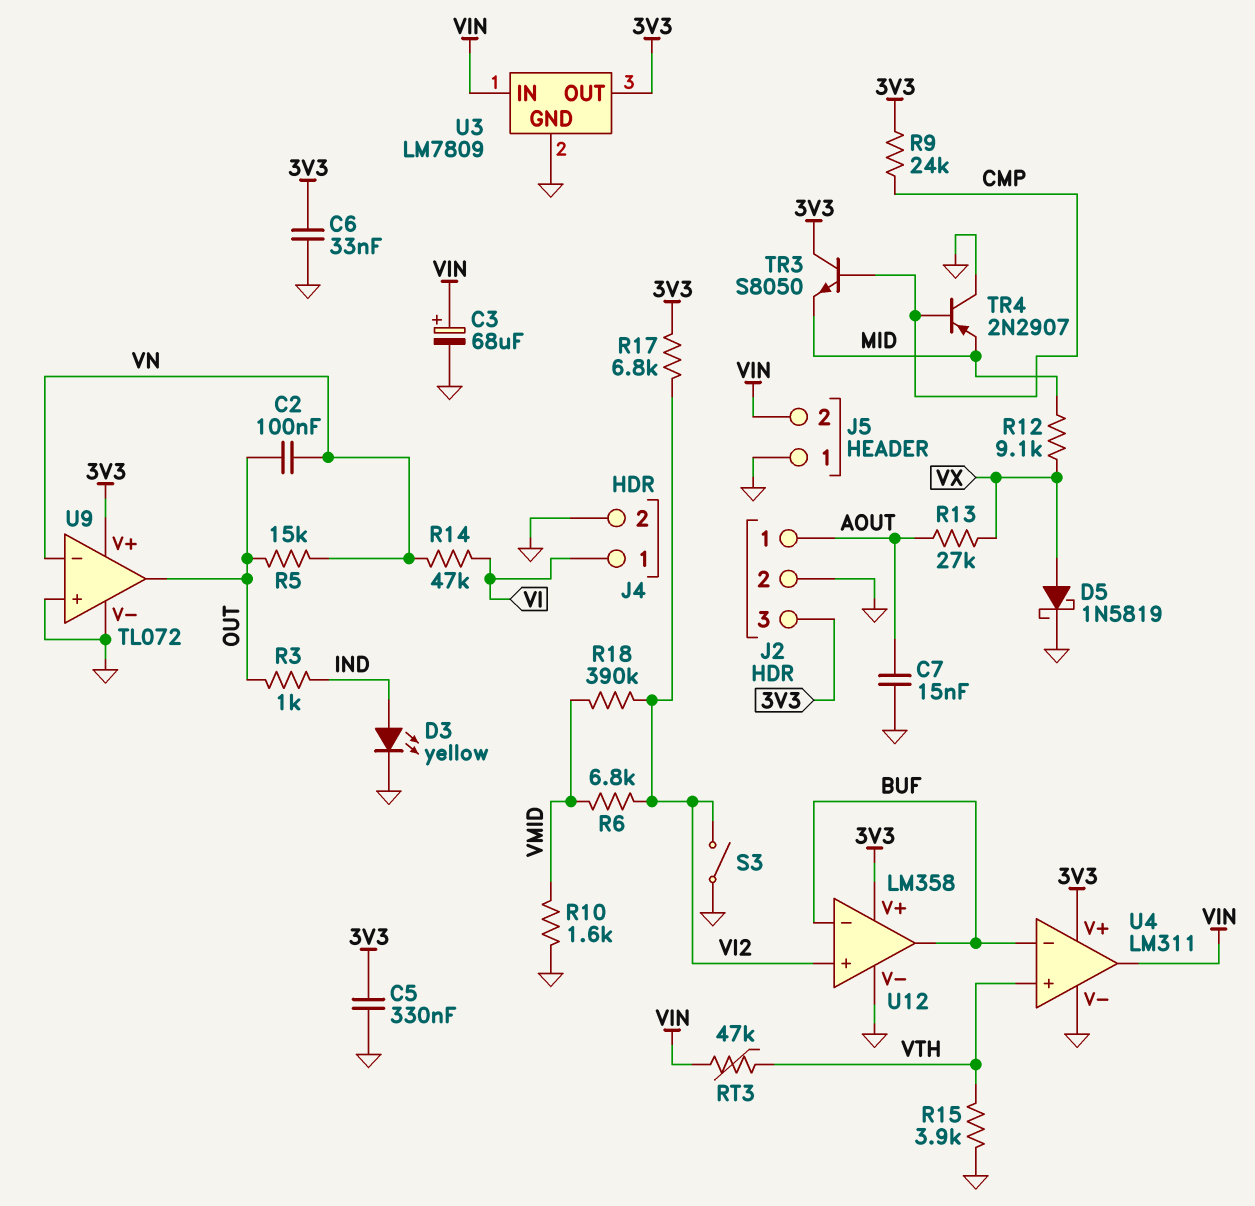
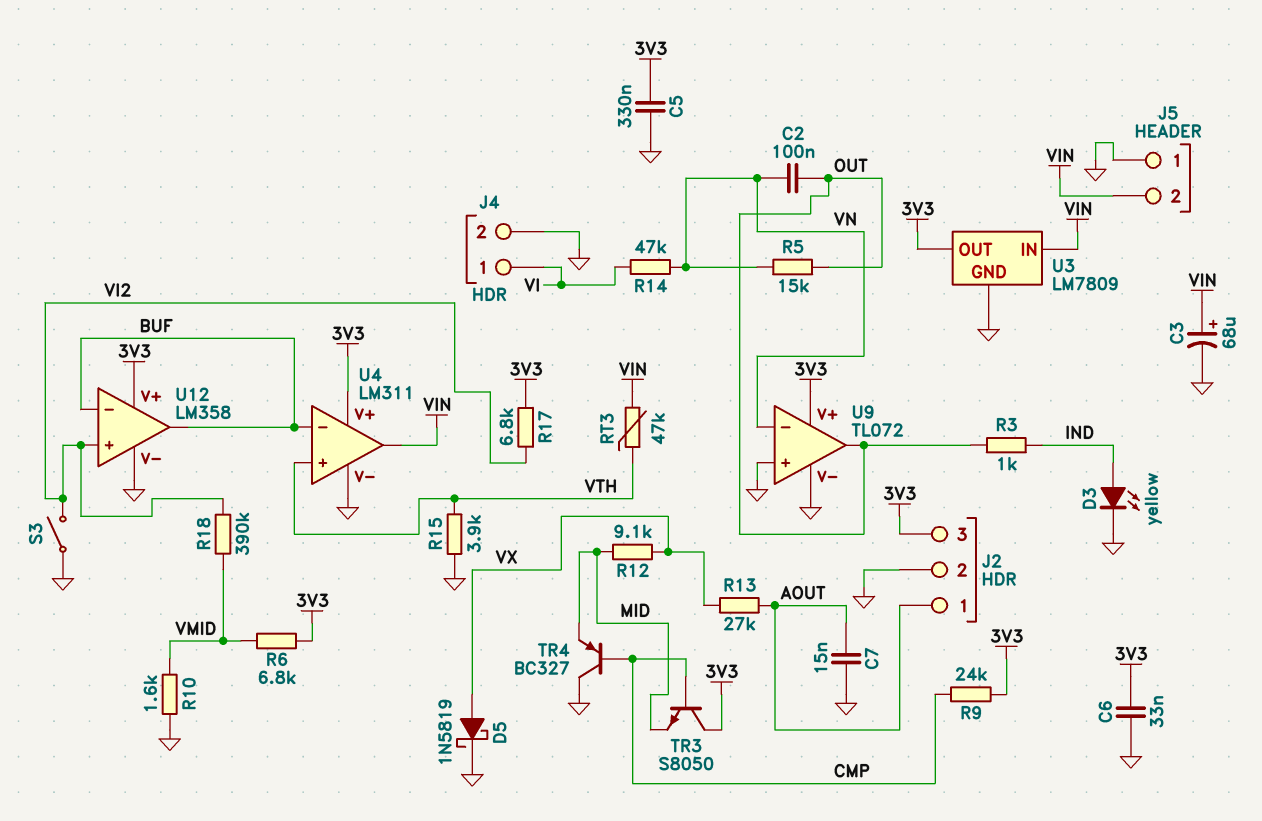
R6: 6.8k (VI2, VMID) -> 6.8k (3V3, VMID)
TR4: PNP 2N2907 (B CMP, C GND, E MID) -> PNP BC327 (B CMP, C GND, E MID)

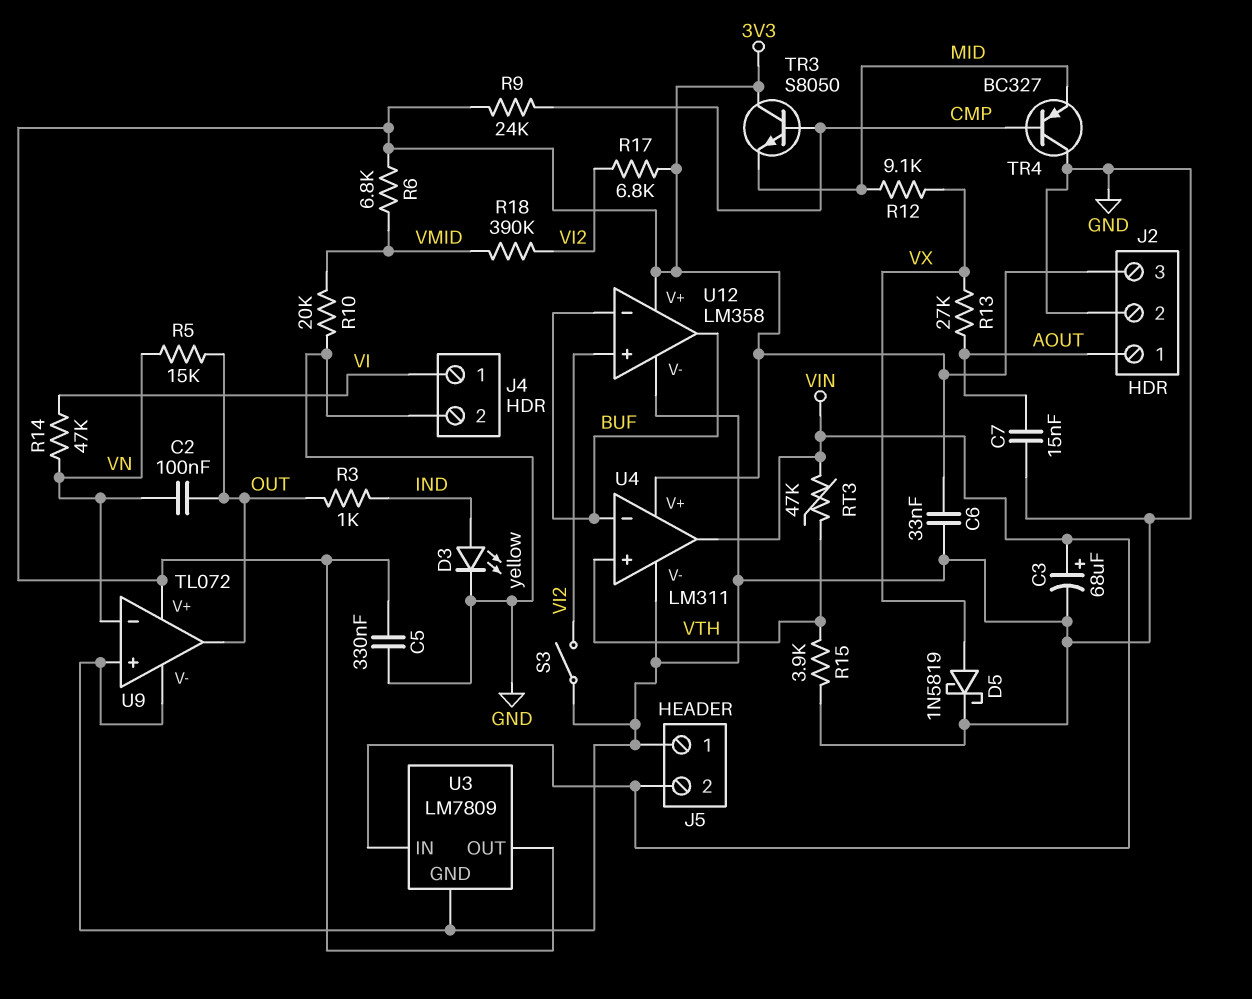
R10: 1.6k (GND, VMID) -> 20k (GND, VMID)

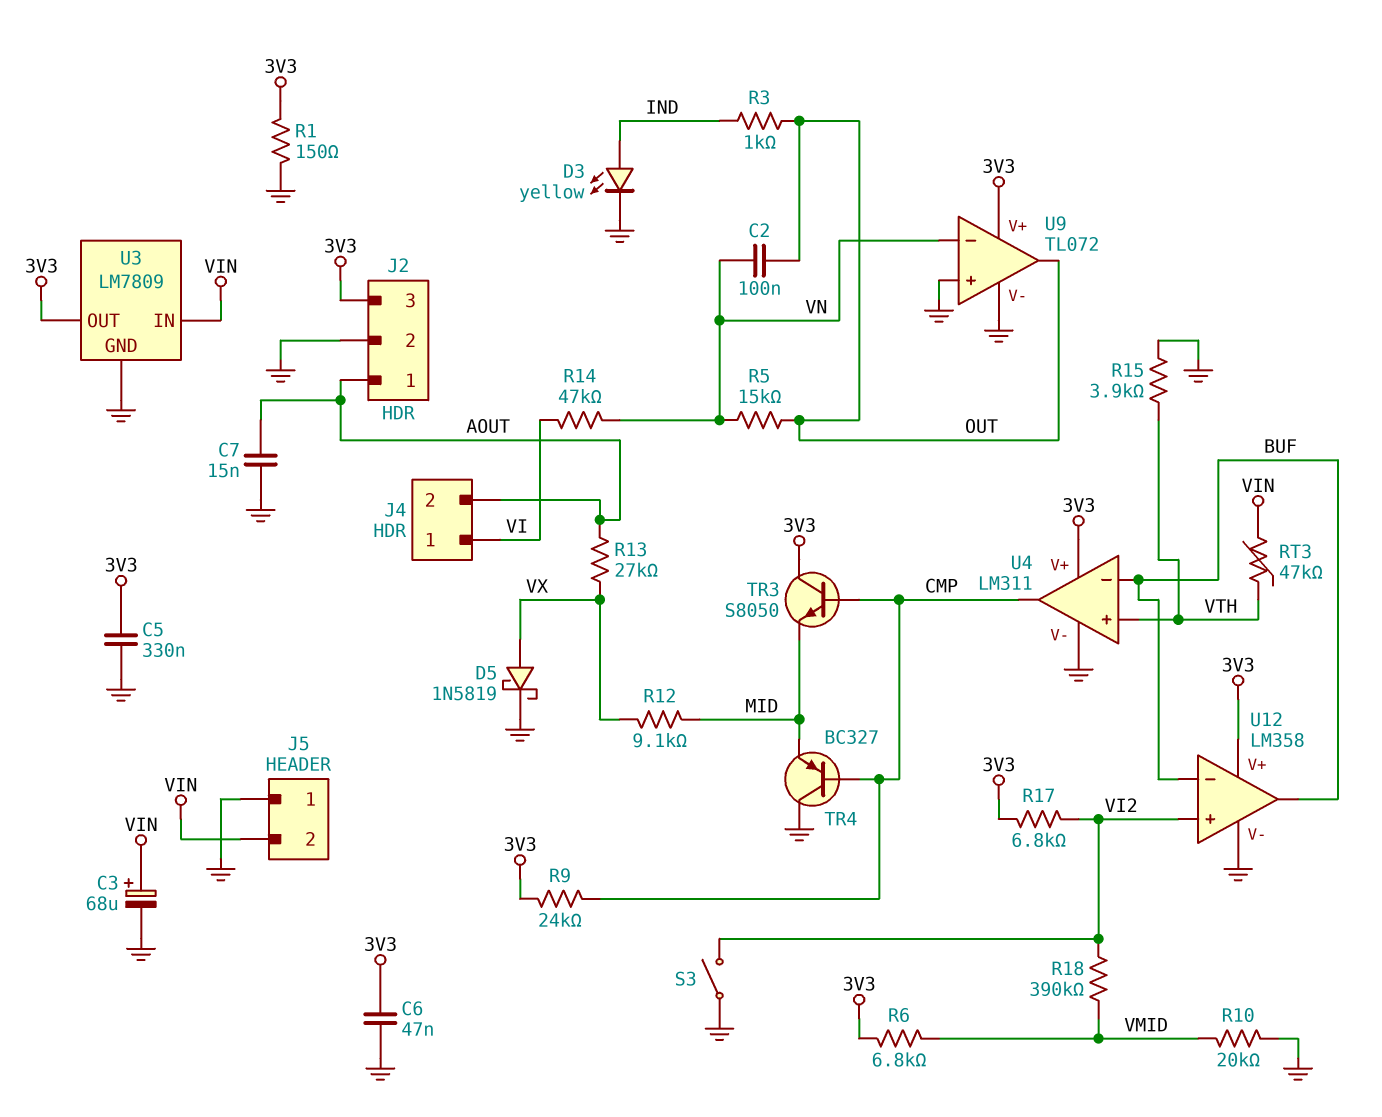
C6: 33nF (3V3, GND) -> 47nF (3V3, GND)
J4 pin 2: GND -> AOUT
R1: none -> 150 (3V3, GND)
U4 pin out: VIN -> CMP

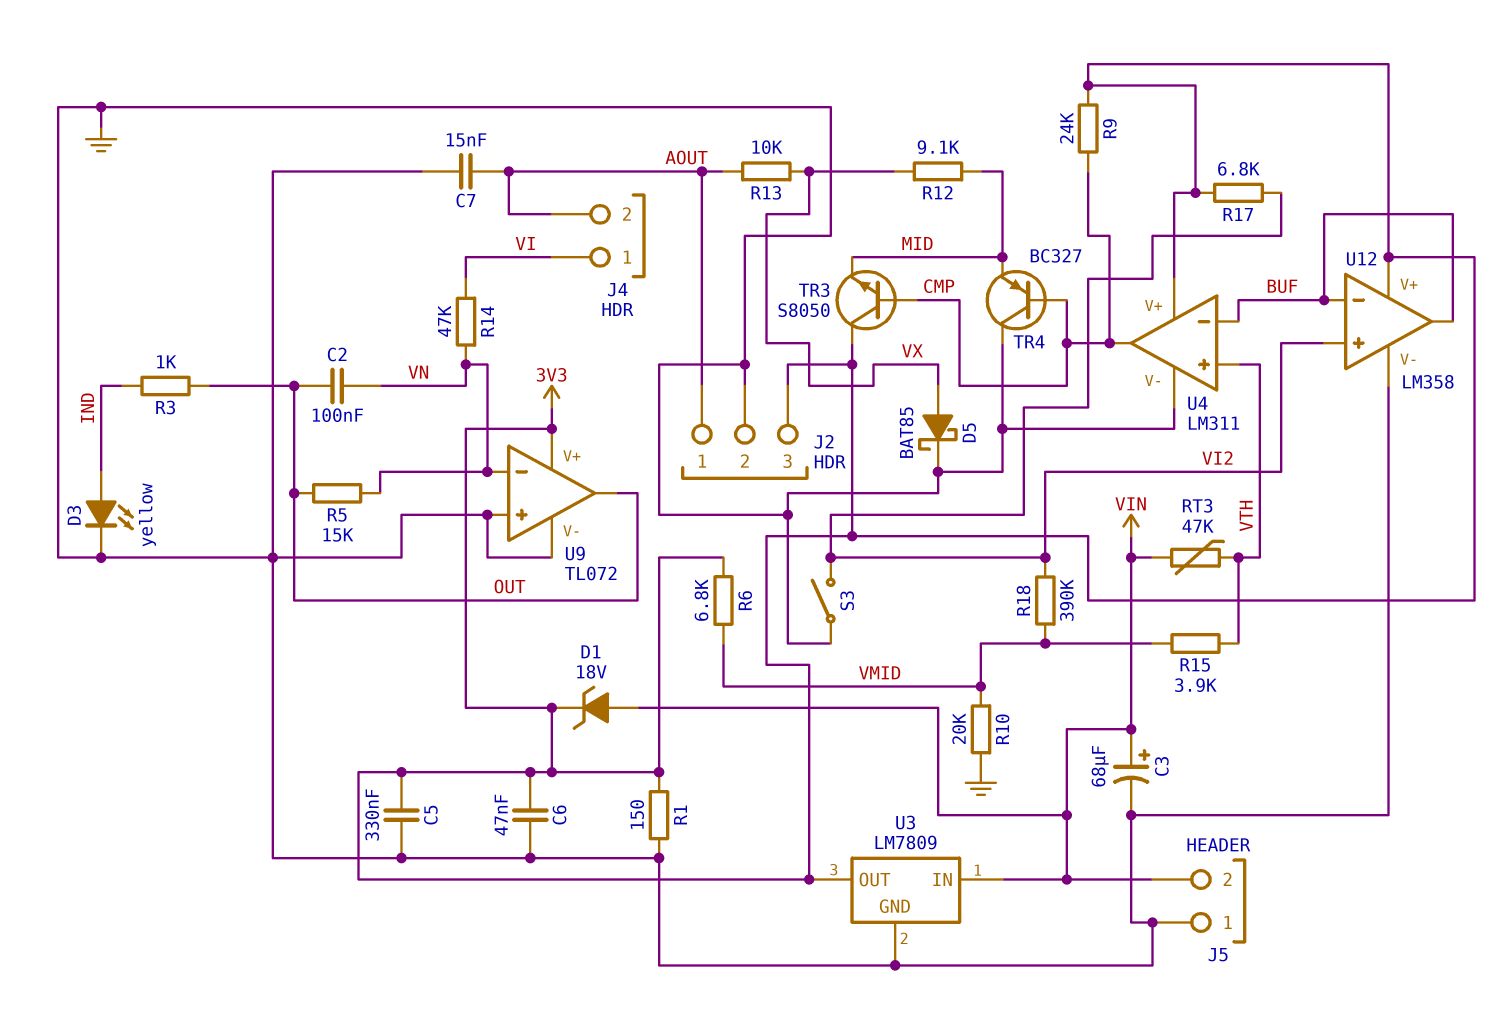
D1: none -> zener 18V (A VIN, K 3V3)
D5: schottky 1N5819 (A VX, K GND) -> schottky BAT85 (A VX, K GND)
R13: 27k (AOUT, VX) -> 10k (AOUT, VX)
R15: 3.9k (GND, VTH) -> 3.9k (VMID, VTH)

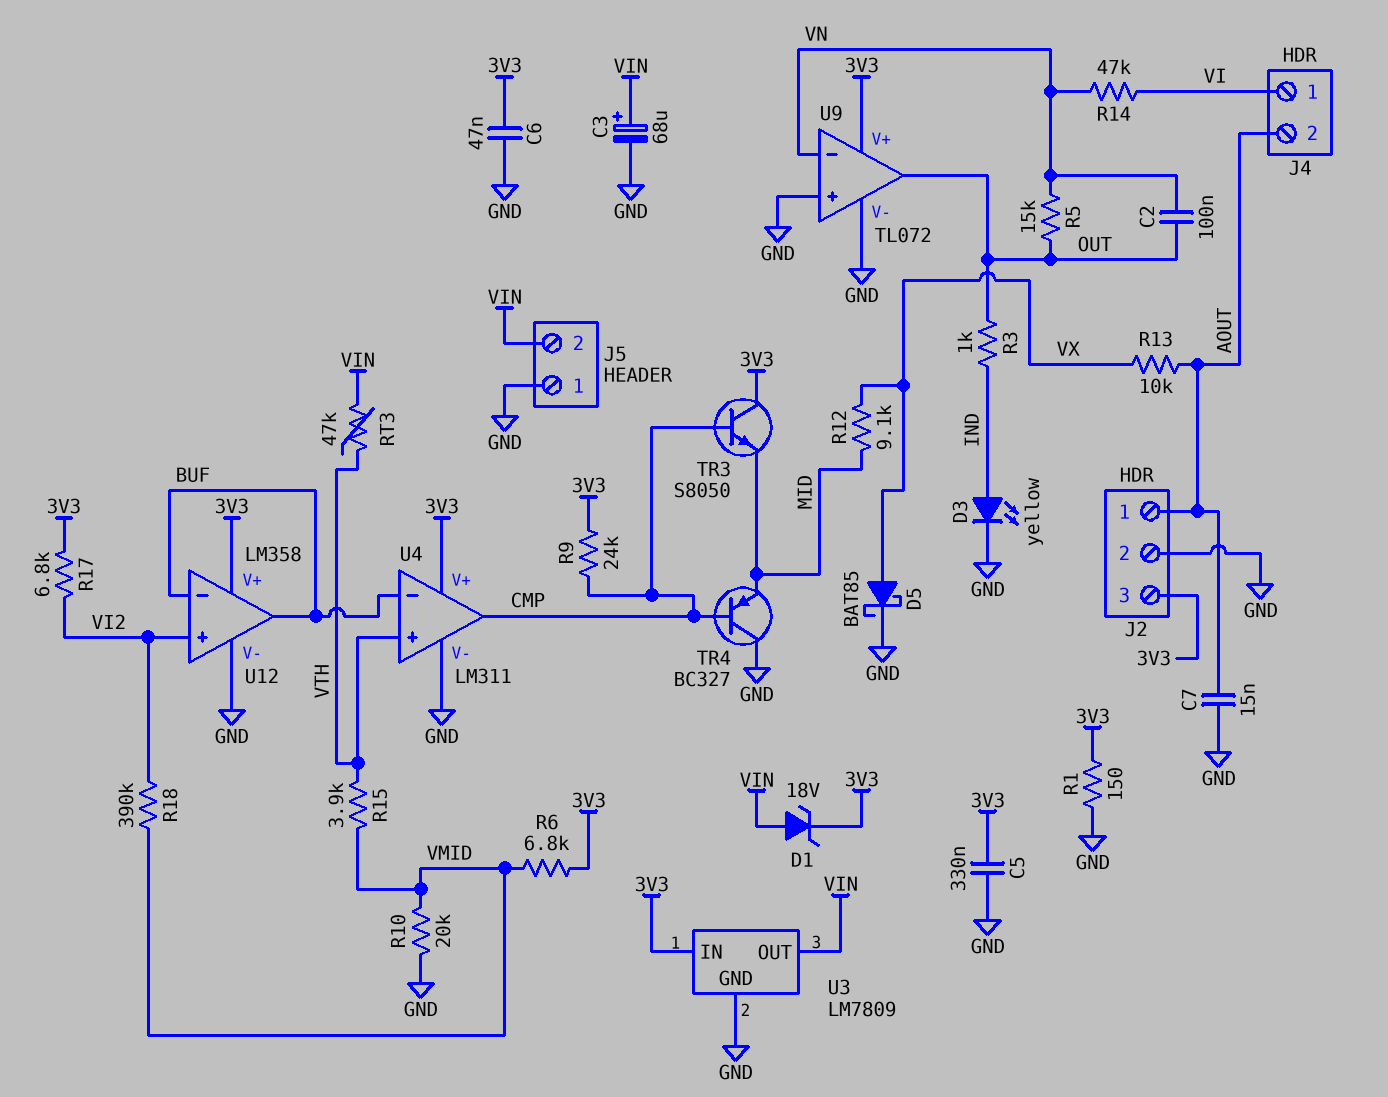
S3: switch (GND, VI2) -> none
U3 pin IN: VIN -> 3V3
U3 pin OUT: 3V3 -> VIN

